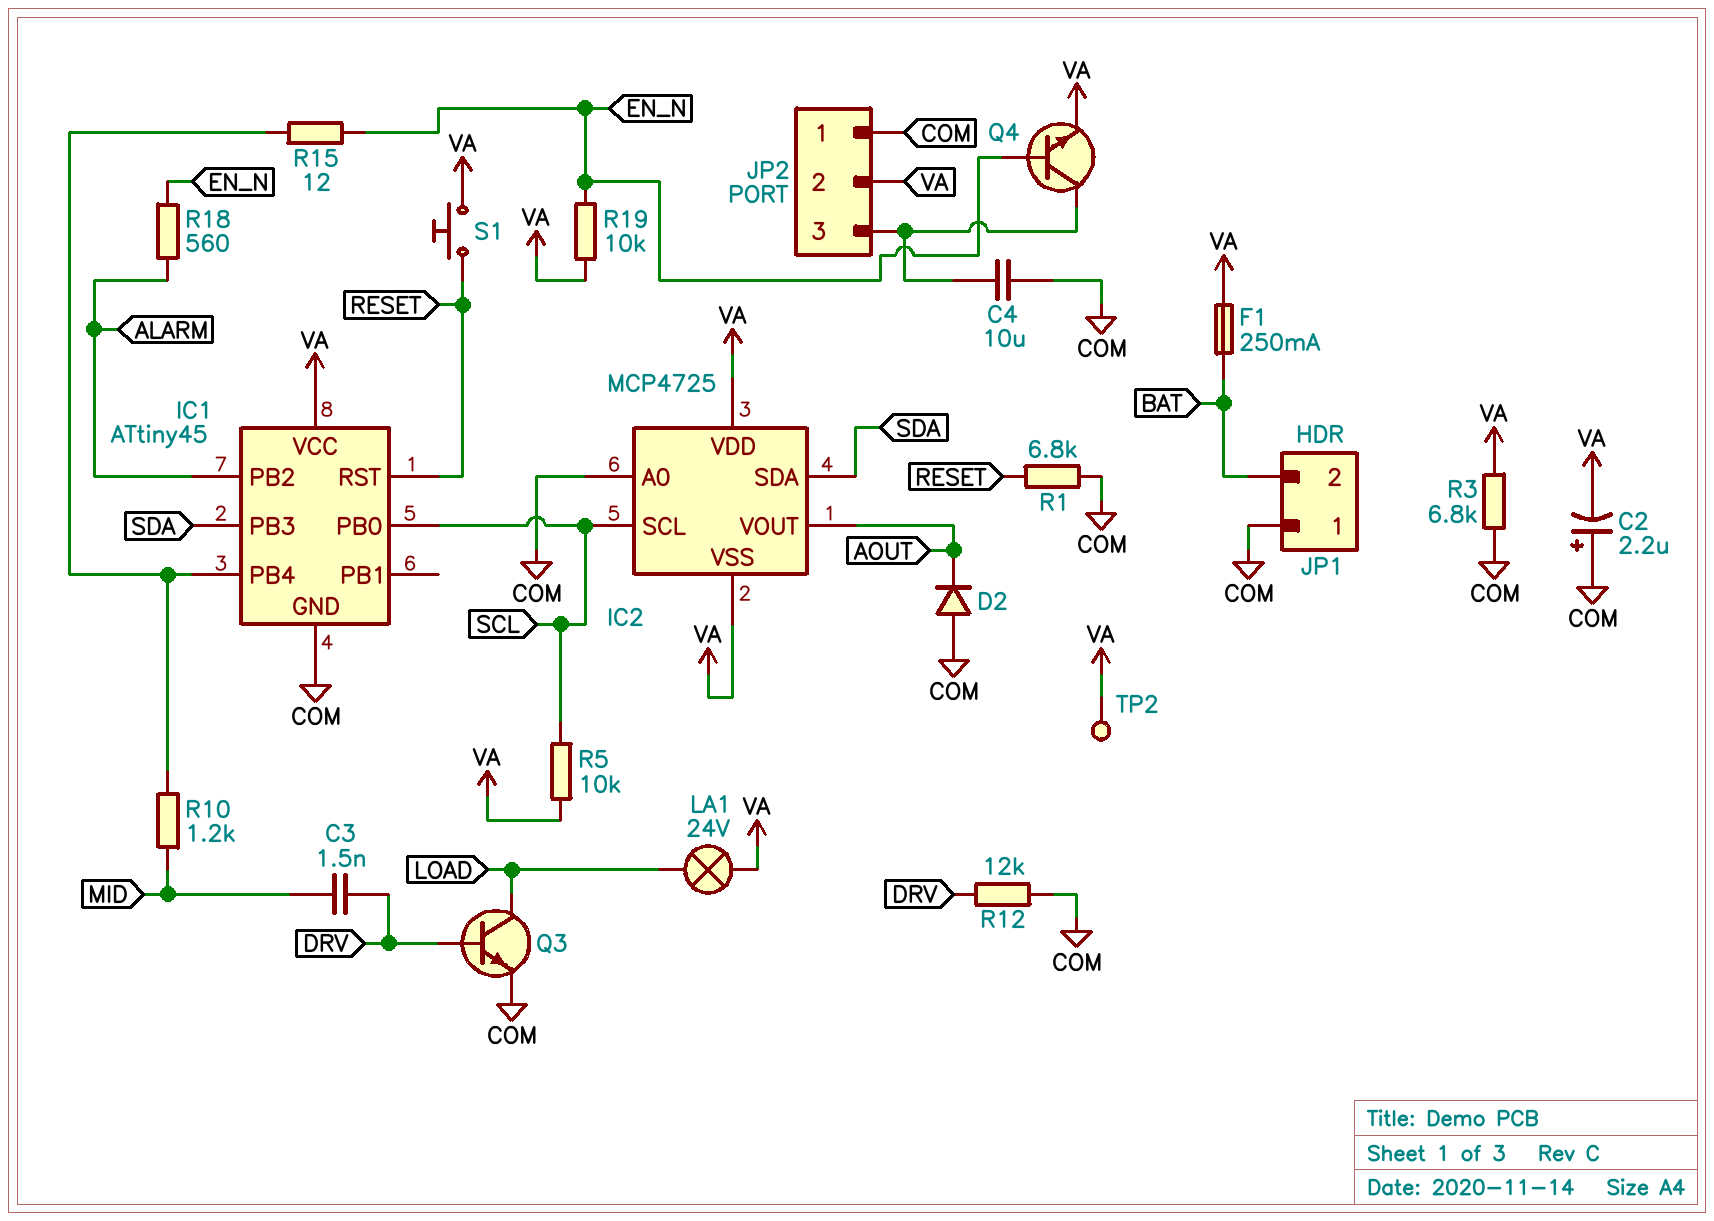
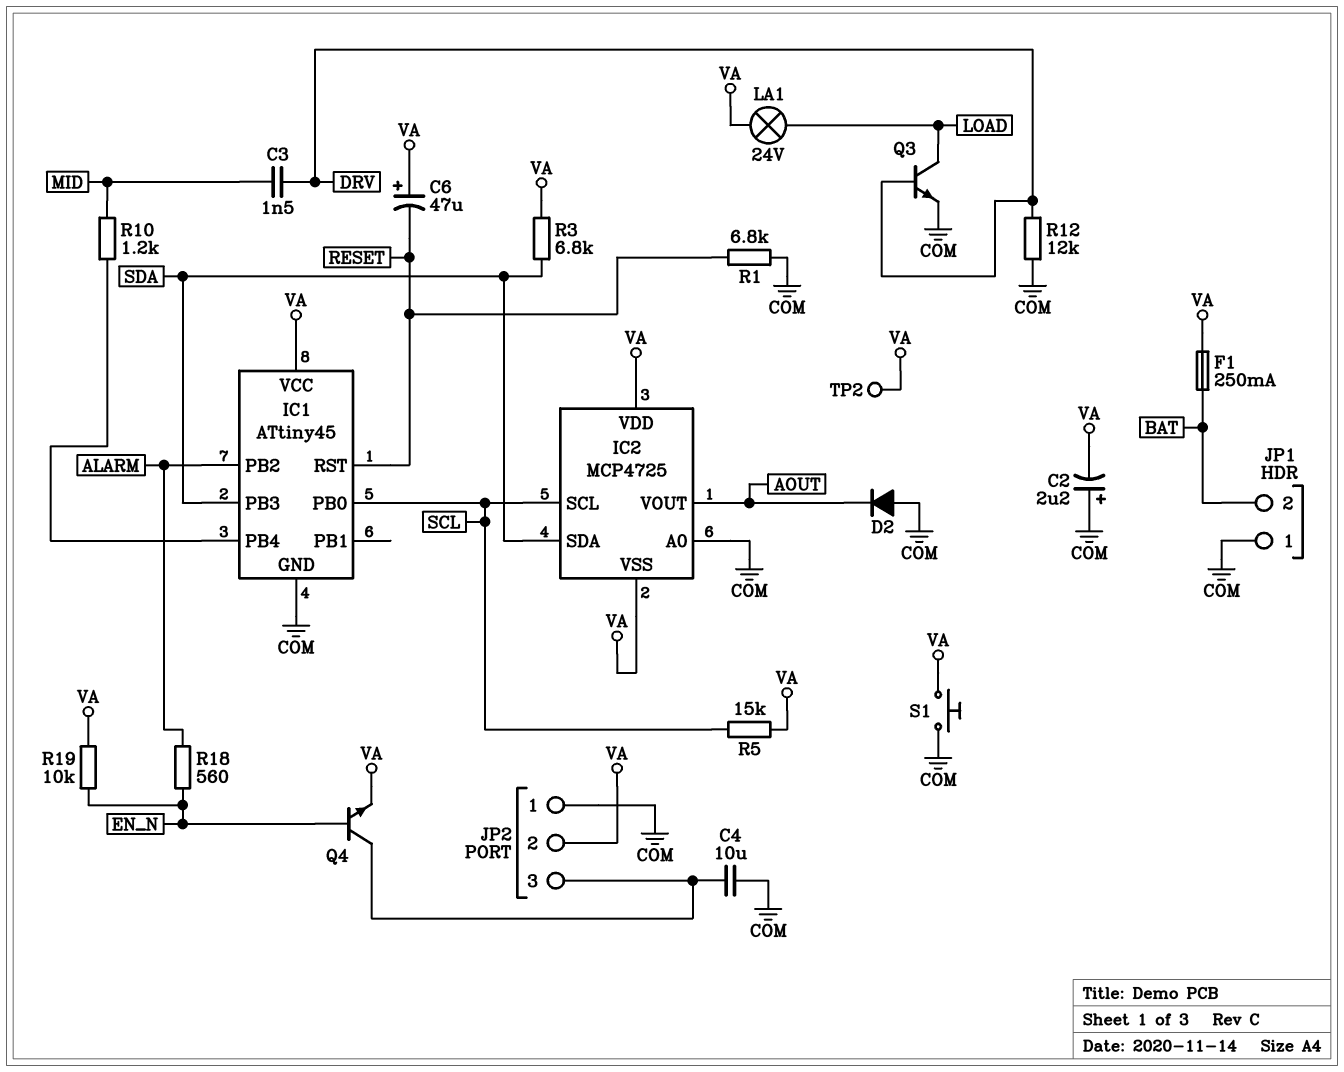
C6: none -> 47uF (plus VA, minus RESET)
R3: 6.8k (COM, VA) -> 6.8k (SDA, VA)
R5: 10k (SCL, VA) -> 15k (SCL, VA)
R15: 12 (EN_N, IC1/PB4) -> none
S1: button (RESET, VA) -> button (COM, VA)

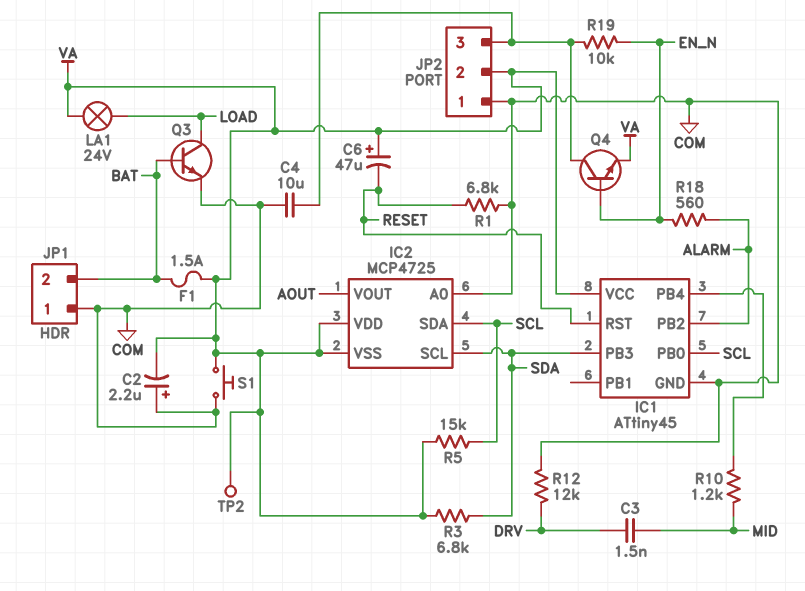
D2: diode (A COM, K AOUT) -> none
F1: 250mA (BAT, VA) -> 1.5A (BAT, VA)
IC2 pin SCL: SCL -> SDA
IC2 pin SDA: SDA -> SCL
Q3: NPN (B DRV, C LOAD, E COM) -> NPN (B BAT, C LOAD, E COM)
R19: 10k (EN_N, VA) -> 10k (EN_N, JP2/3)

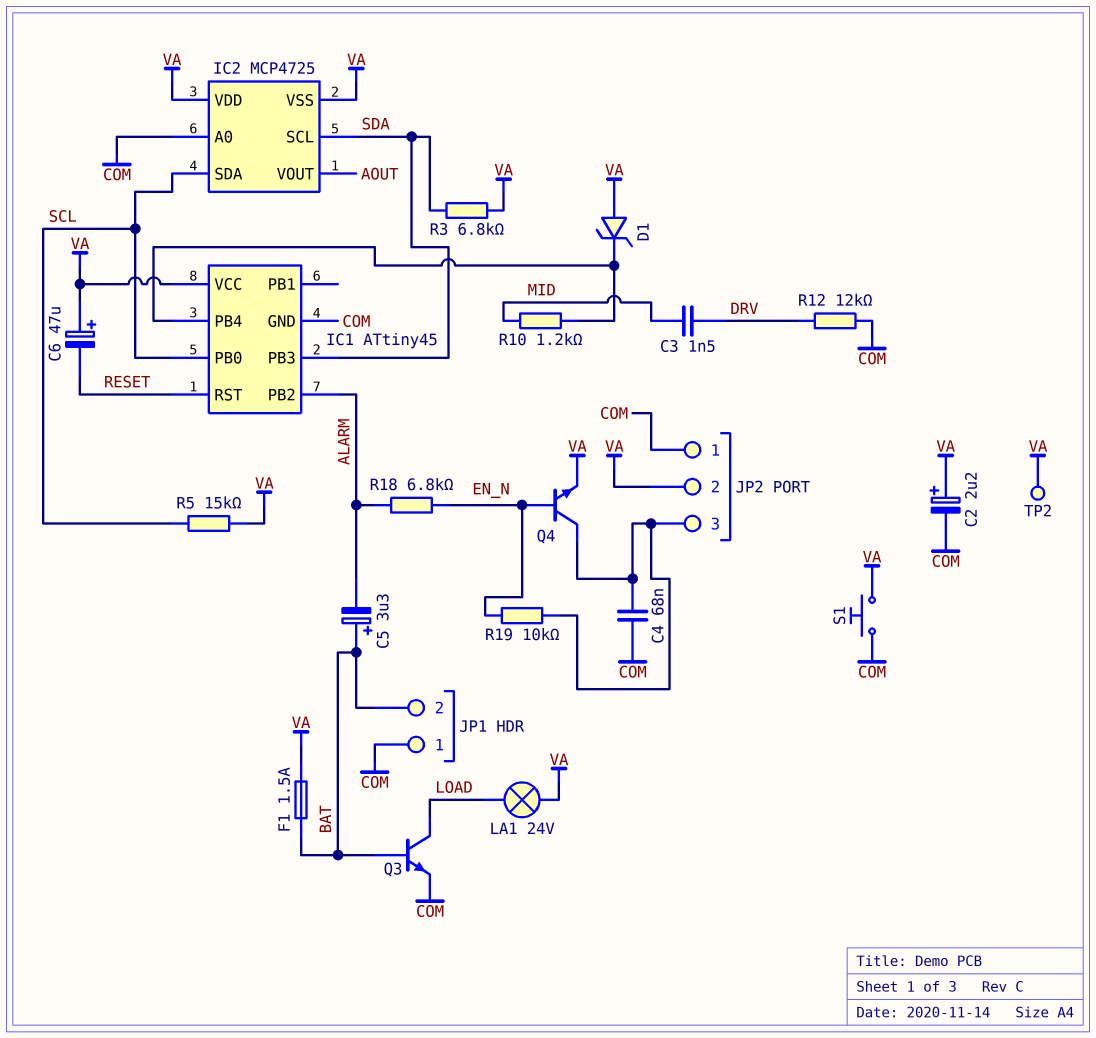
C2: 2.2uF (plus COM, minus VA) -> 2.2uF (plus VA, minus COM)
C4: 10uF (COM, JP2/3) -> 68nF (COM, JP2/3)
C5: none -> 3.3uF (plus BAT, minus ALARM)
D1: none -> zener (A VA, K IC1/PB4)
R1: 6.8k (COM, RESET) -> none
R18: 560 (ALARM, EN_N) -> 6.8k (ALARM, EN_N)

